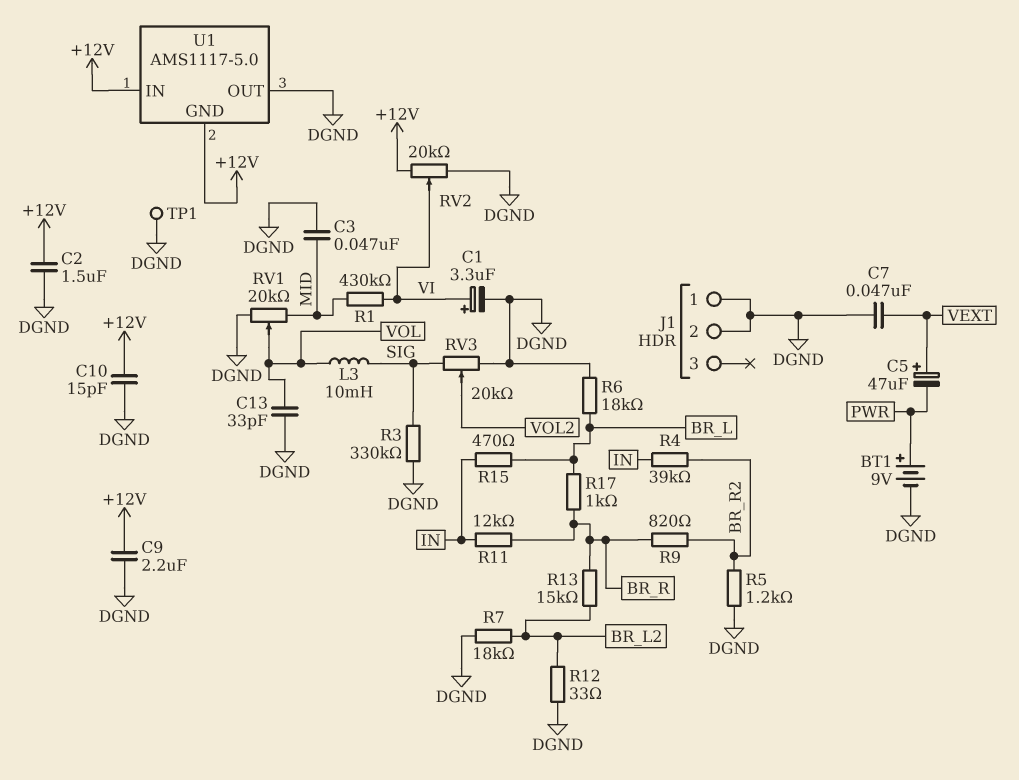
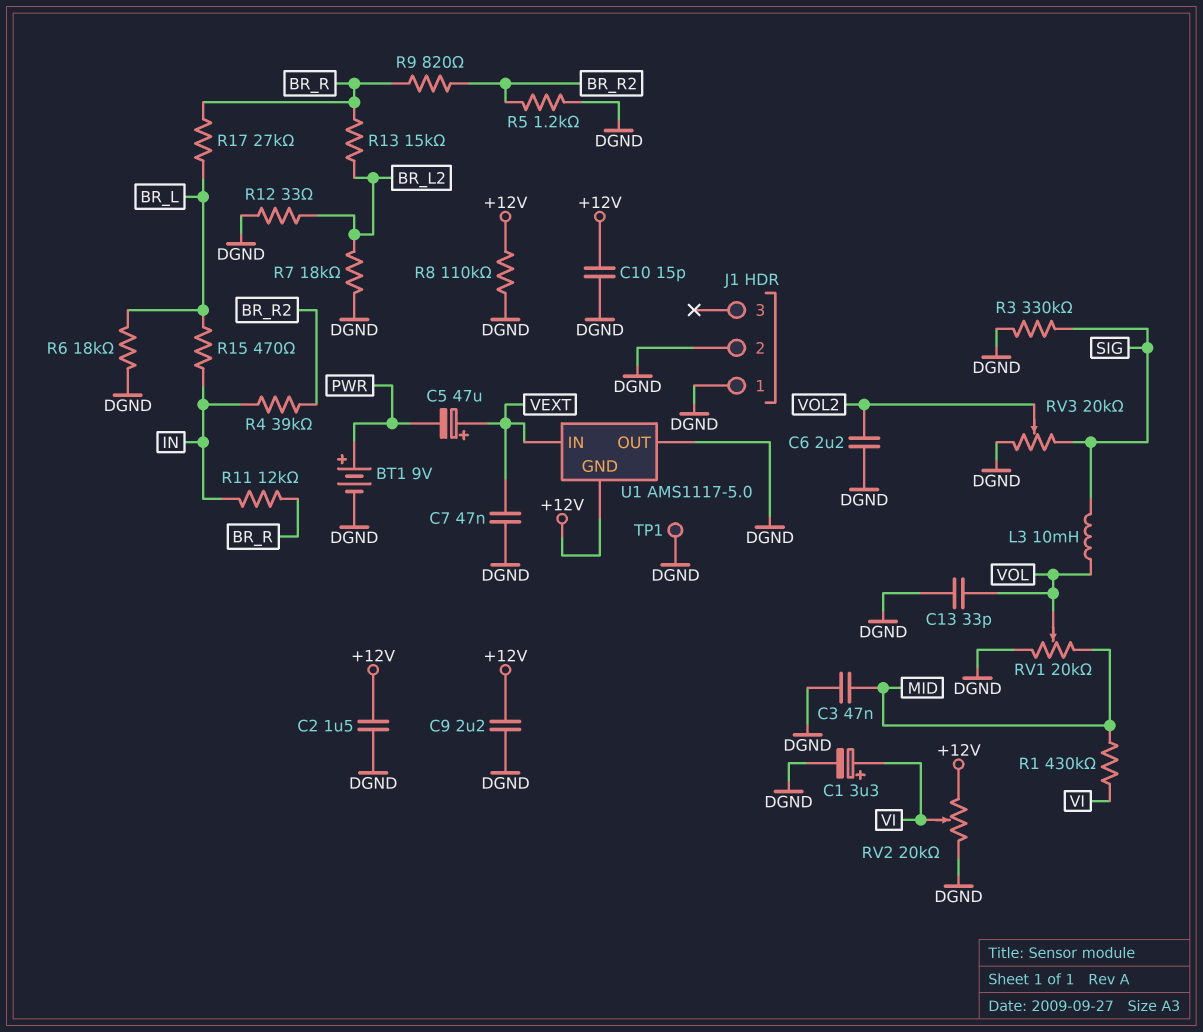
C6: none -> 2.2uF (DGND, VOL2)
R8: none -> 110k (+12V, DGND)
R17: 1k (BR_L, BR_R) -> 27k (BR_L, BR_R)
U1 pin IN: +12V -> VEXT

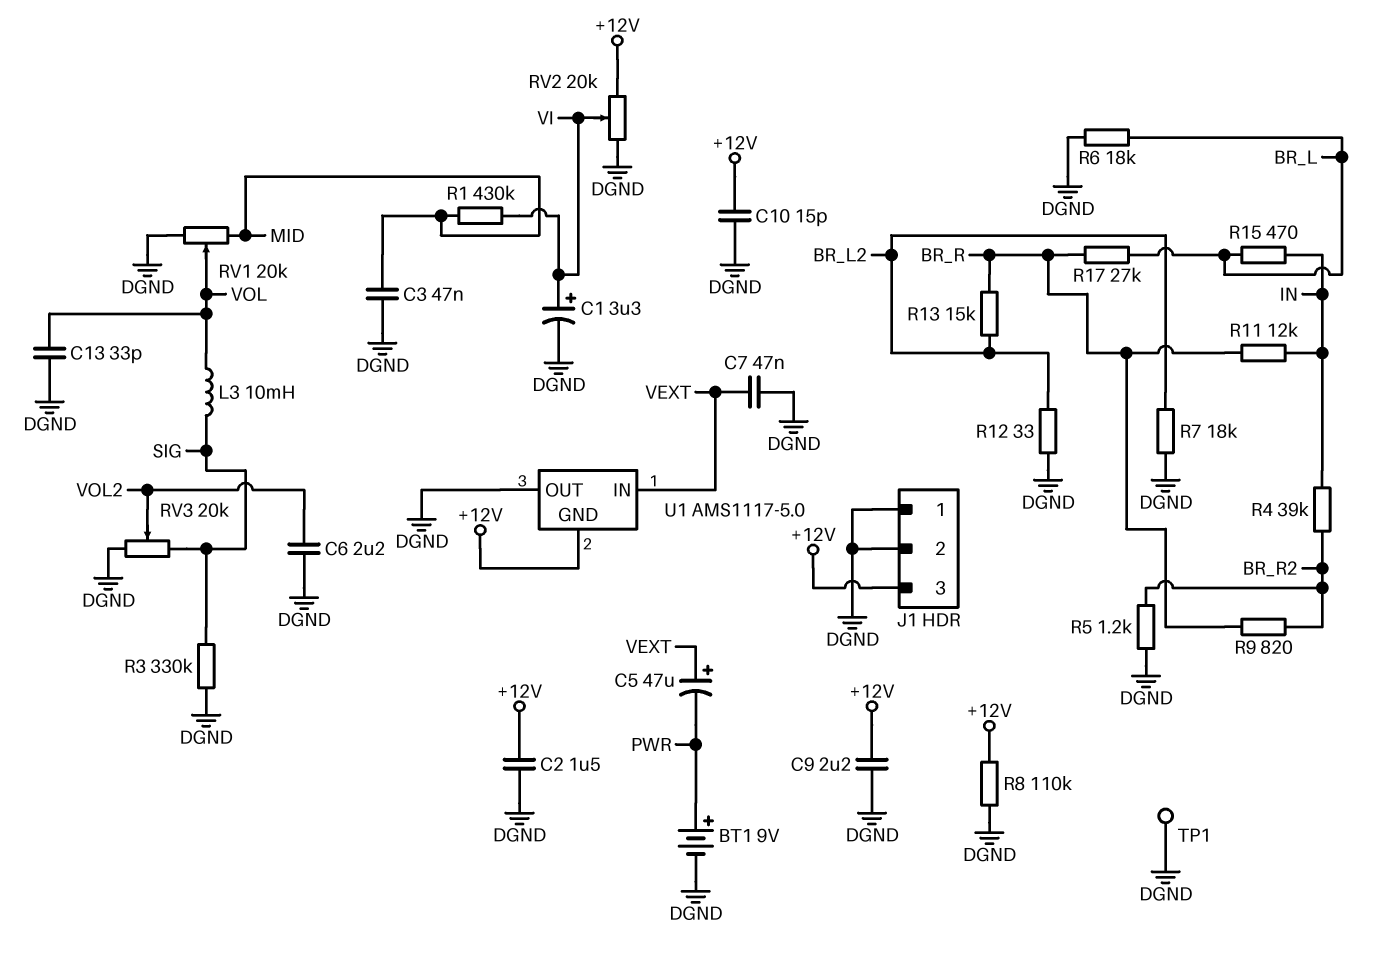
J1 pin 3: none -> +12V

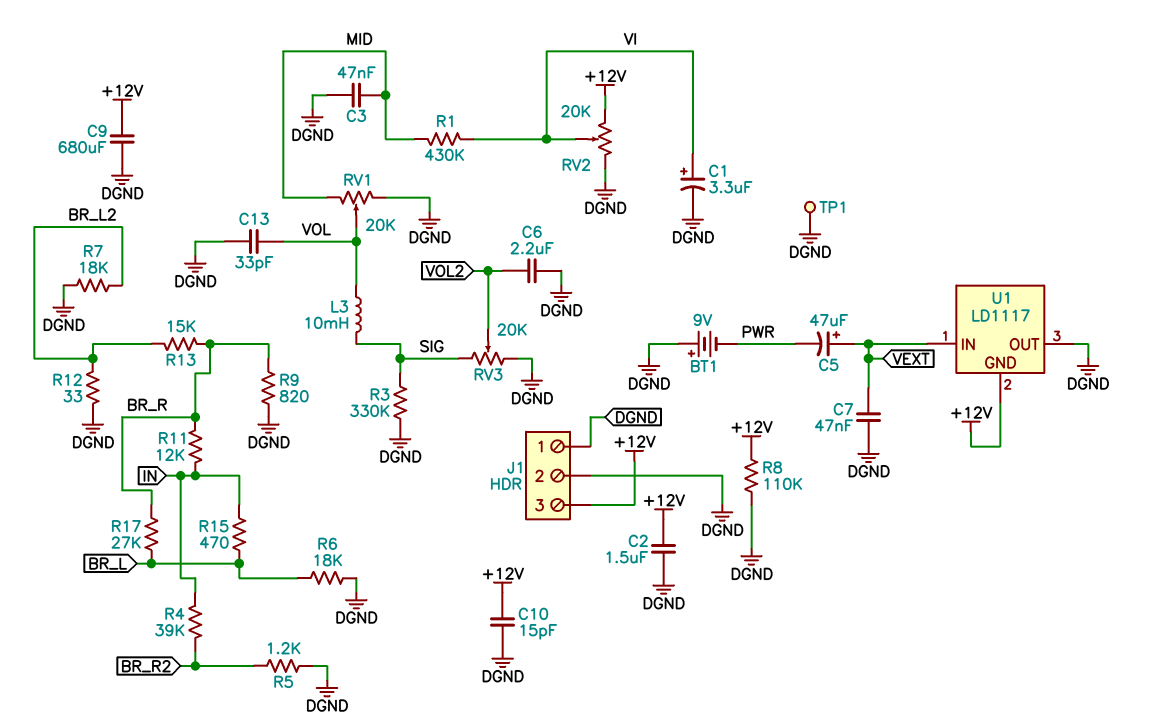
BT1: 9V (plus PWR, minus DGND) -> 9V (plus DGND, minus PWR)
C9: 2.2uF (+12V, DGND) -> 680uF (+12V, DGND)
R9: 820 (BR_R, BR_R2) -> 820 (BR_R, DGND)
U1: AMS1117-5.0 -> LD1117

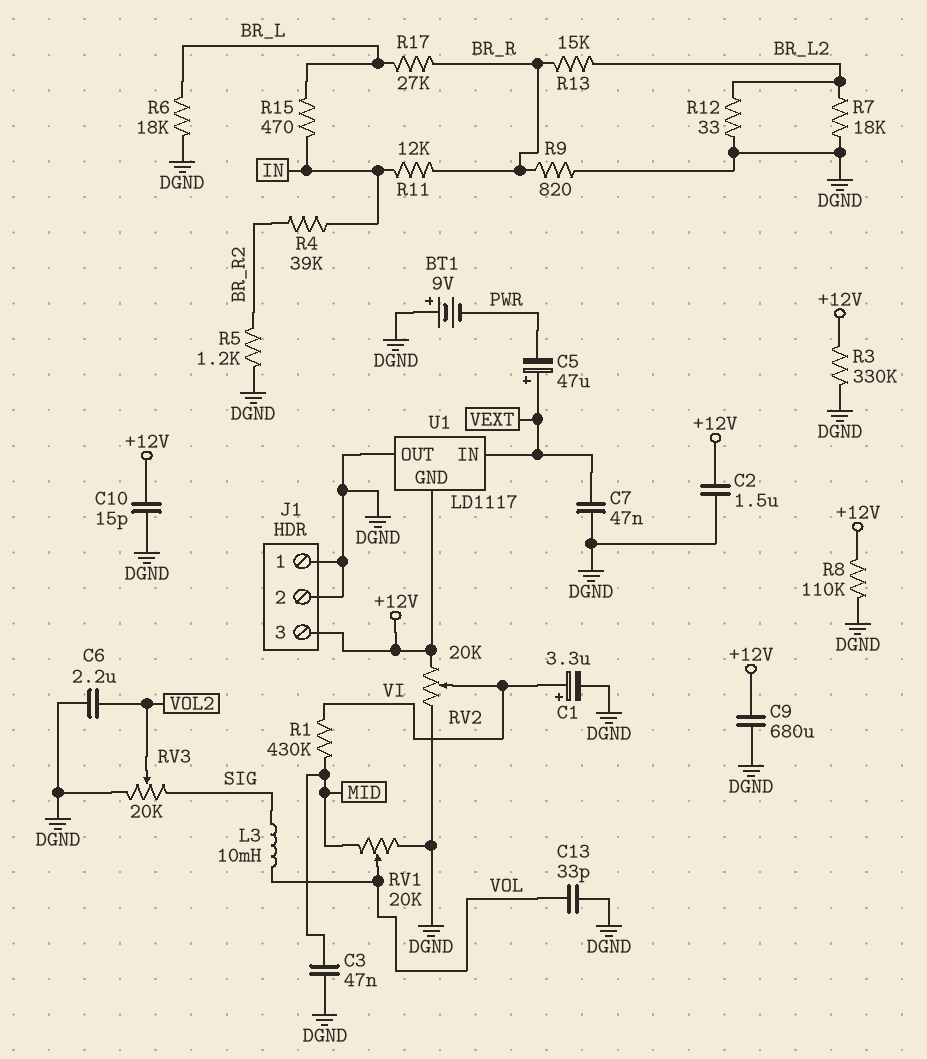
R3: 330k (DGND, SIG) -> 330k (+12V, DGND)
TP1: test point (DGND) -> none

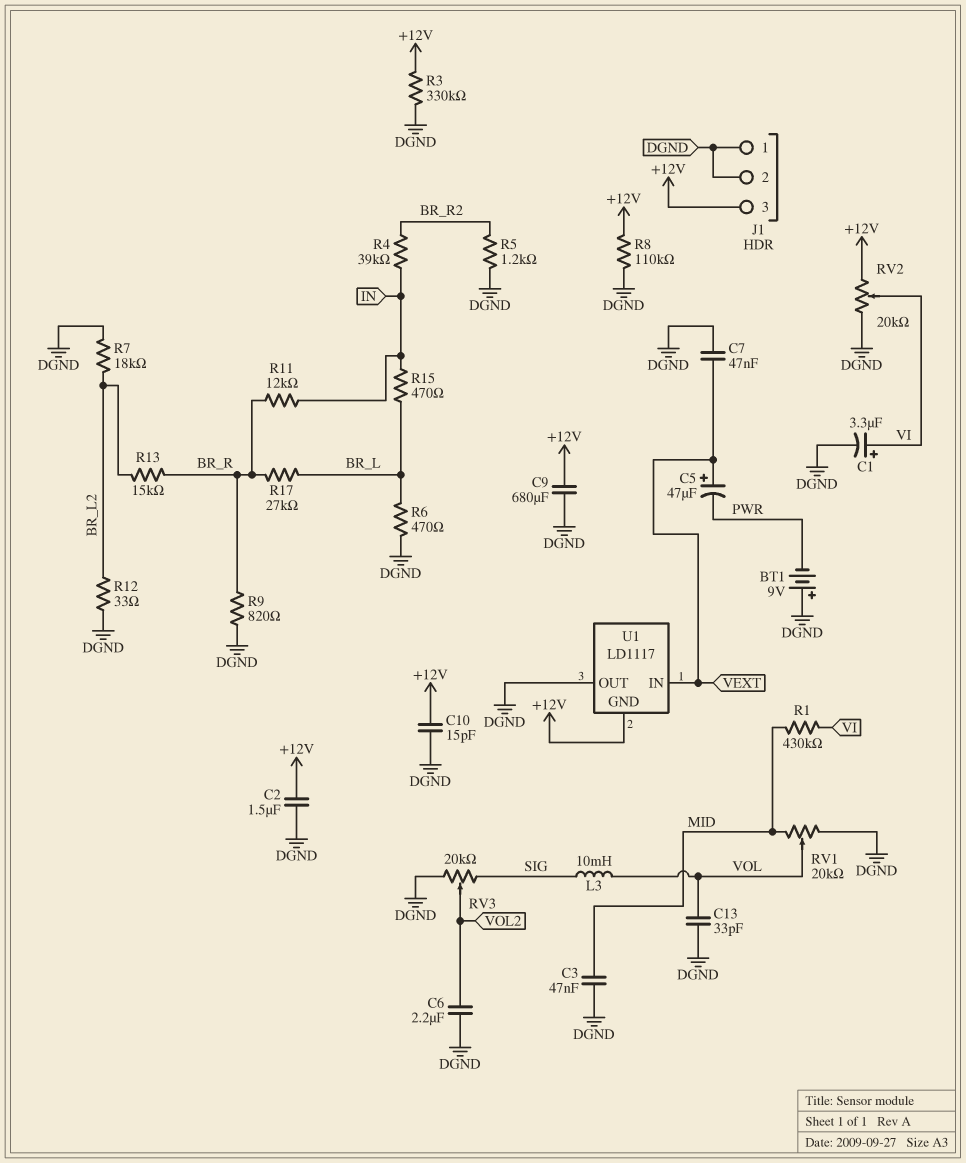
R6: 18k (BR_L, DGND) -> 470 (BR_L, DGND)

